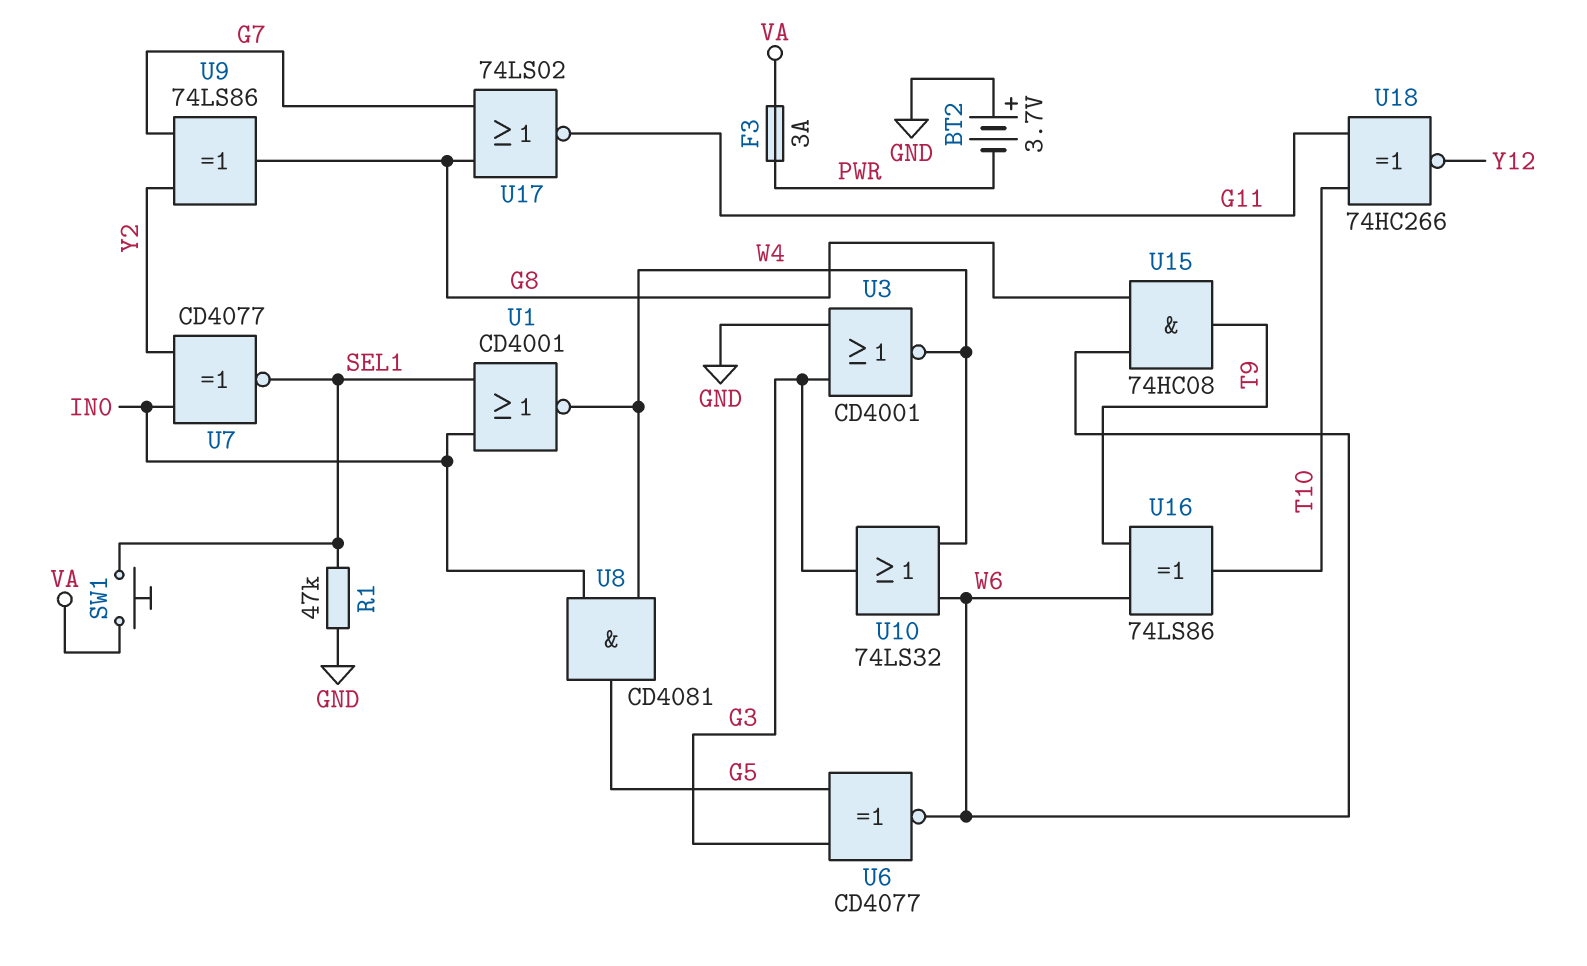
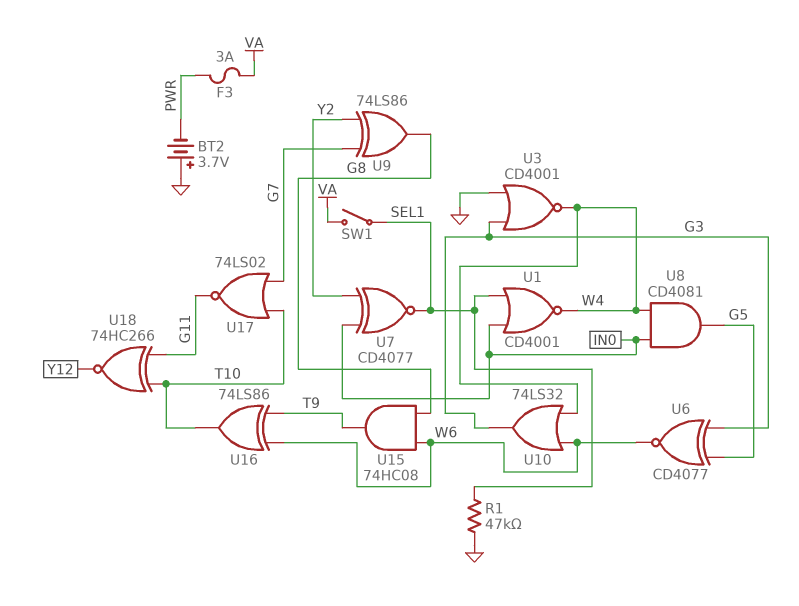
SW1: button (SEL1, VA) -> switch (SEL1, VA)
U17: NOR 74LS02 (in G7, in G8, out G11) -> NOR 74LS02 (in G7, in T10, out G11)

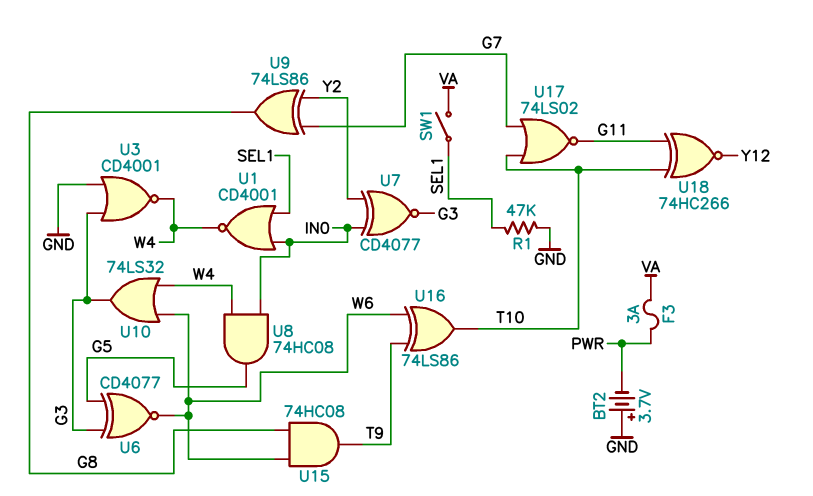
U7: XNOR CD4077 (in IN0, in Y2, out SEL1) -> XNOR CD4077 (in IN0, in Y2, out G3)
U8: AND CD4081 (in IN0, in W4, out G5) -> AND 74HC08 (in IN0, in W4, out G5)

